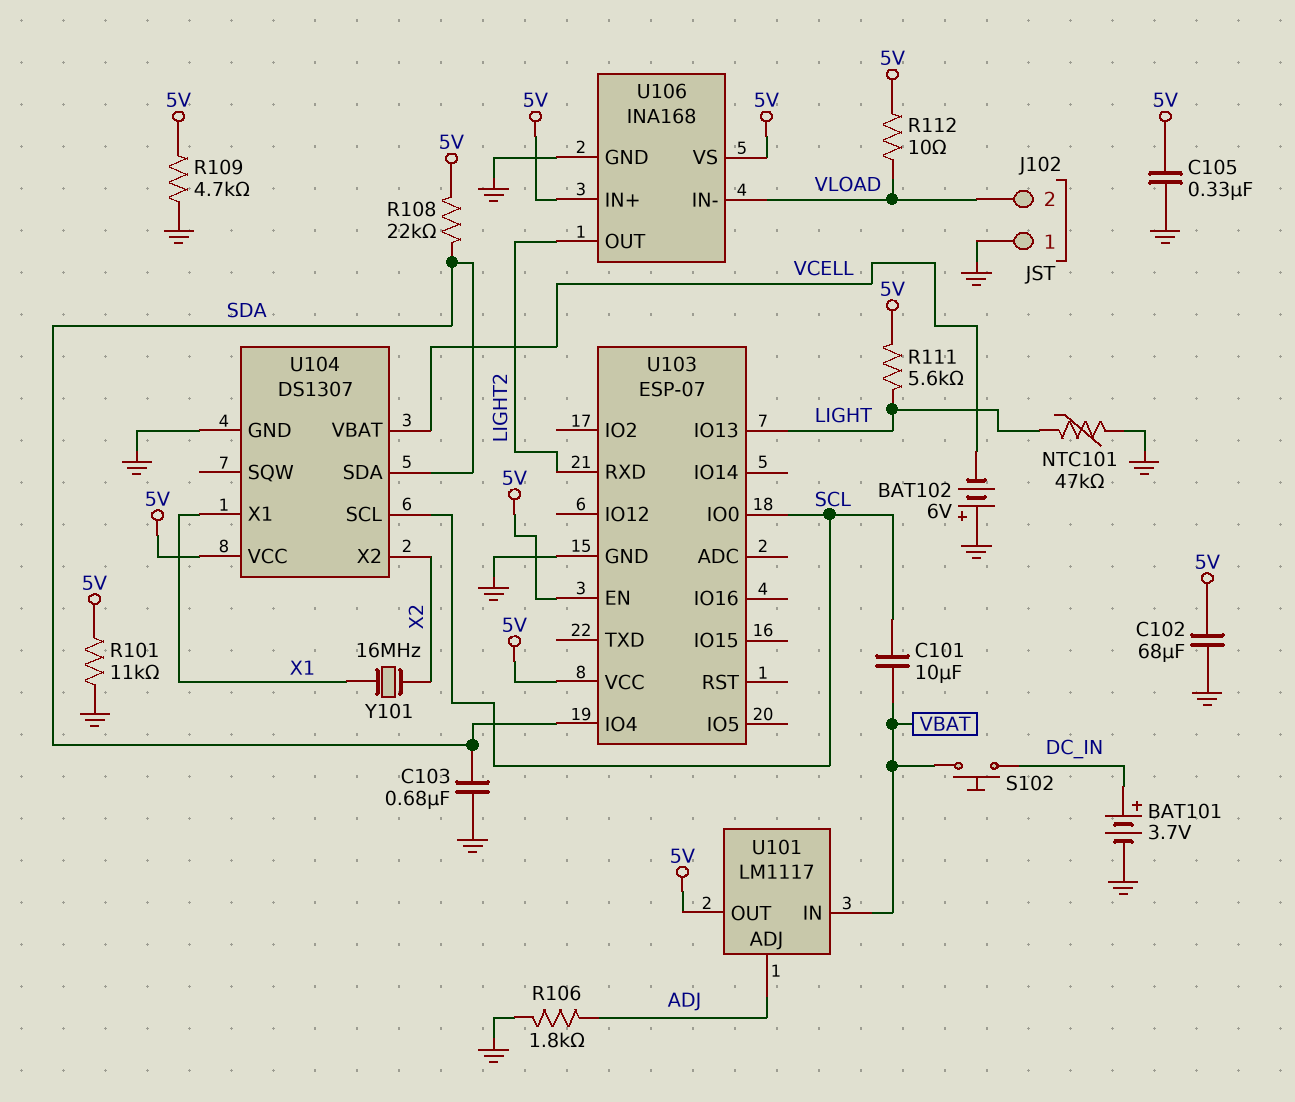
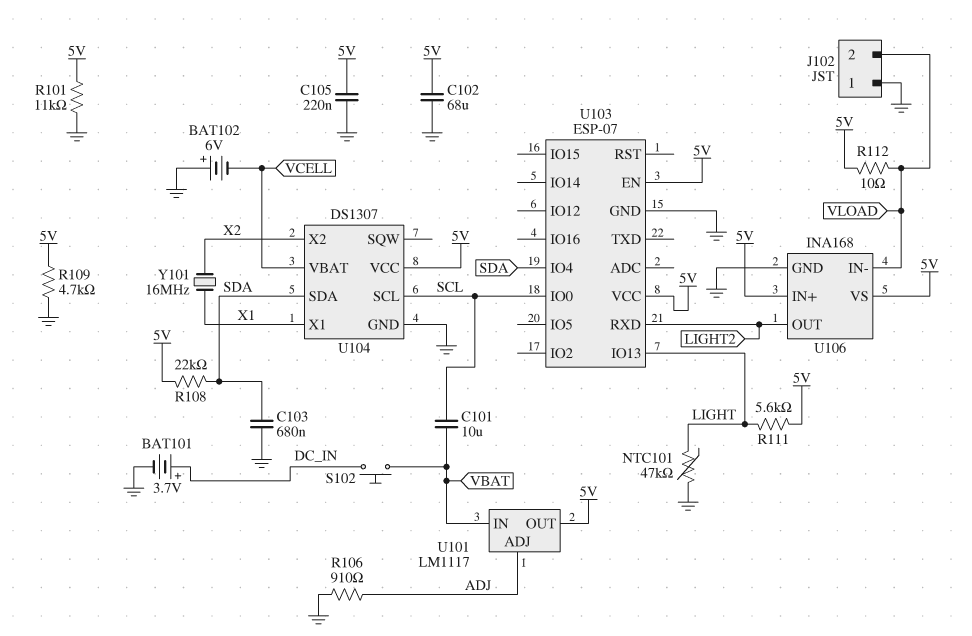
C105: 330nF (5V, GND) -> 220nF (5V, GND)
R106: 1.8k (ADJ, GND) -> 910 (ADJ, GND)

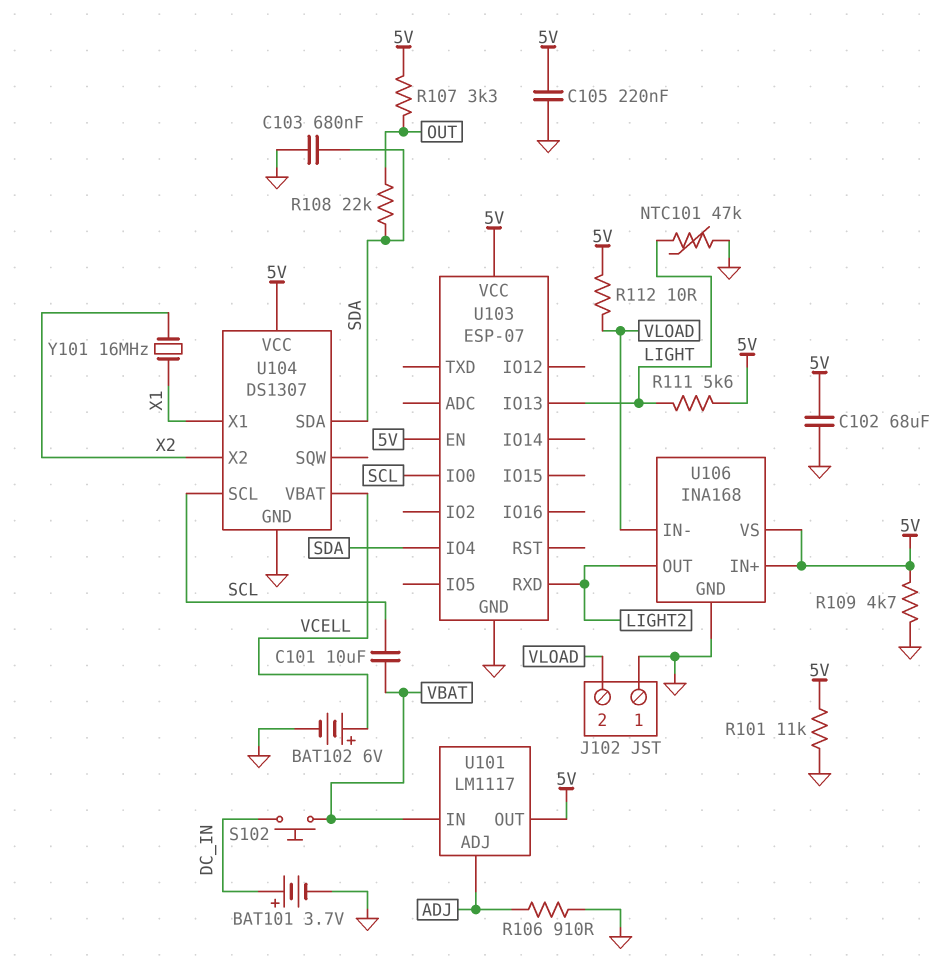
BAT102: 6V (plus GND, minus VCELL) -> 6V (plus VCELL, minus GND)
R107: none -> 3.3k (5V, OUT)
R108: 22k (5V, SDA) -> 22k (OUT, SDA)

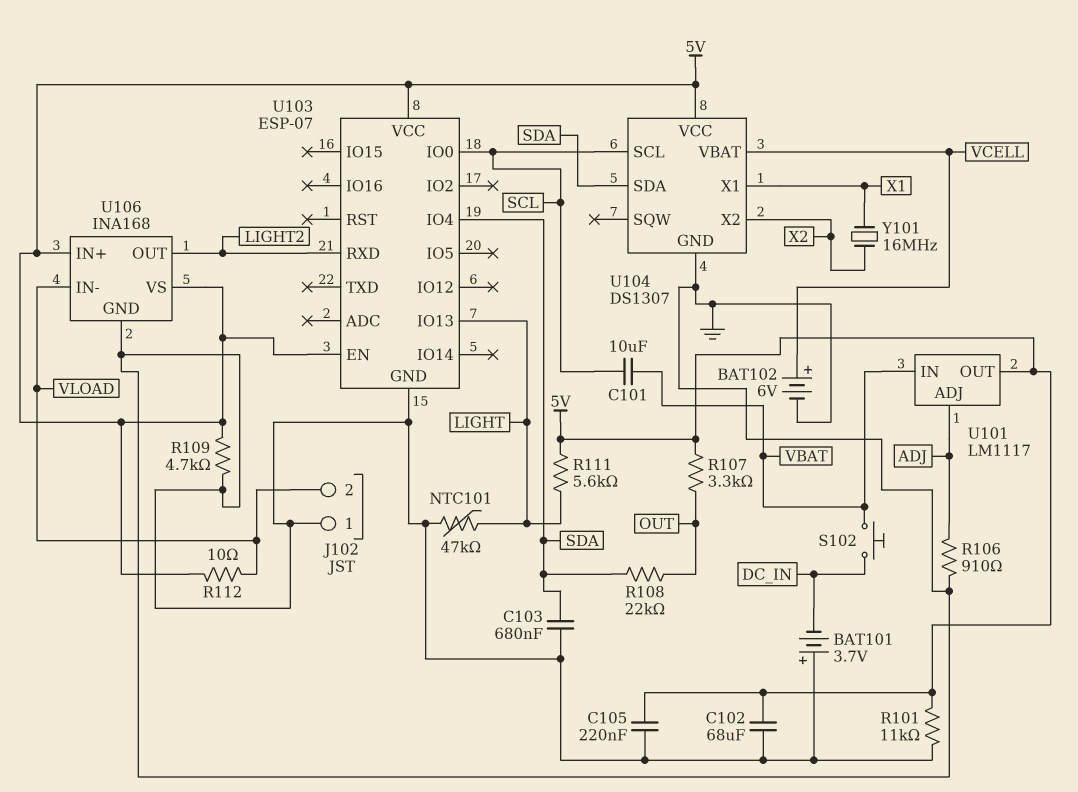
BAT101: 3.7V (plus DC_IN, minus GND) -> 3.7V (plus GND, minus DC_IN)

